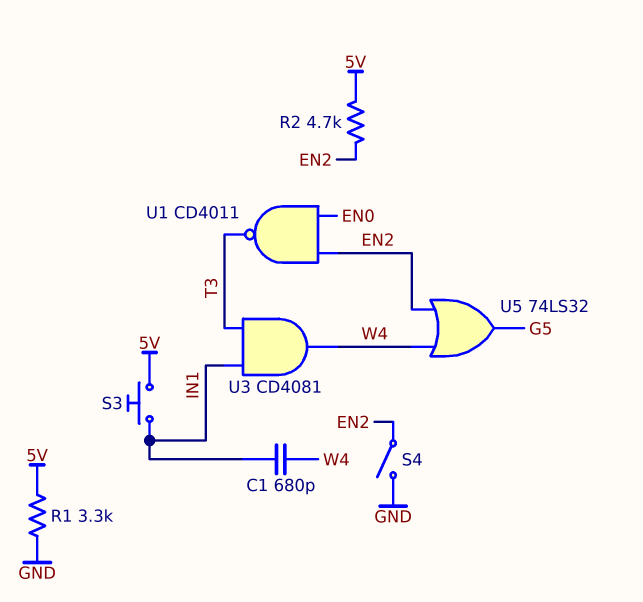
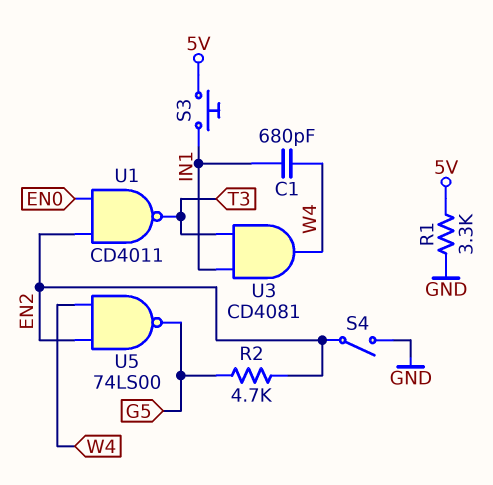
R2: 4.7k (5V, EN2) -> 4.7k (EN2, G5)
U5: OR 74LS32 (in EN2, in W4, out G5) -> NAND 74LS00 (in EN2, in W4, out G5)

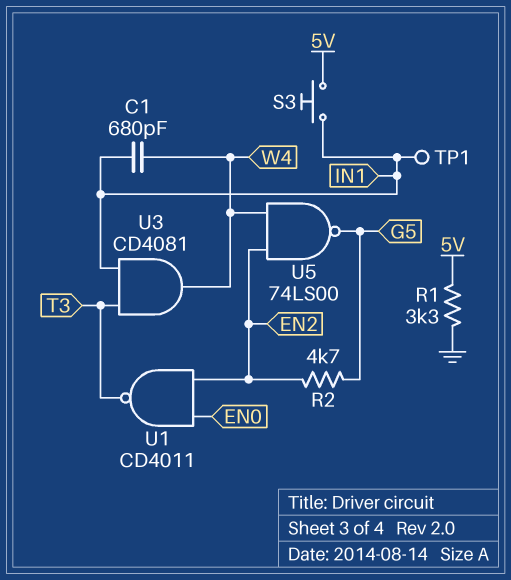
S4: switch (EN2, GND) -> none
TP1: none -> test point (IN1)

